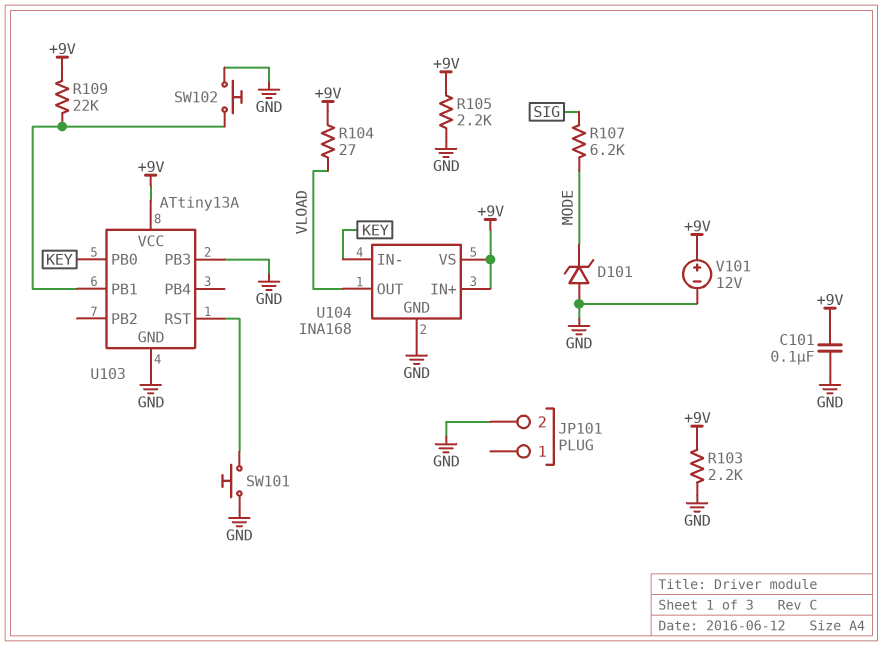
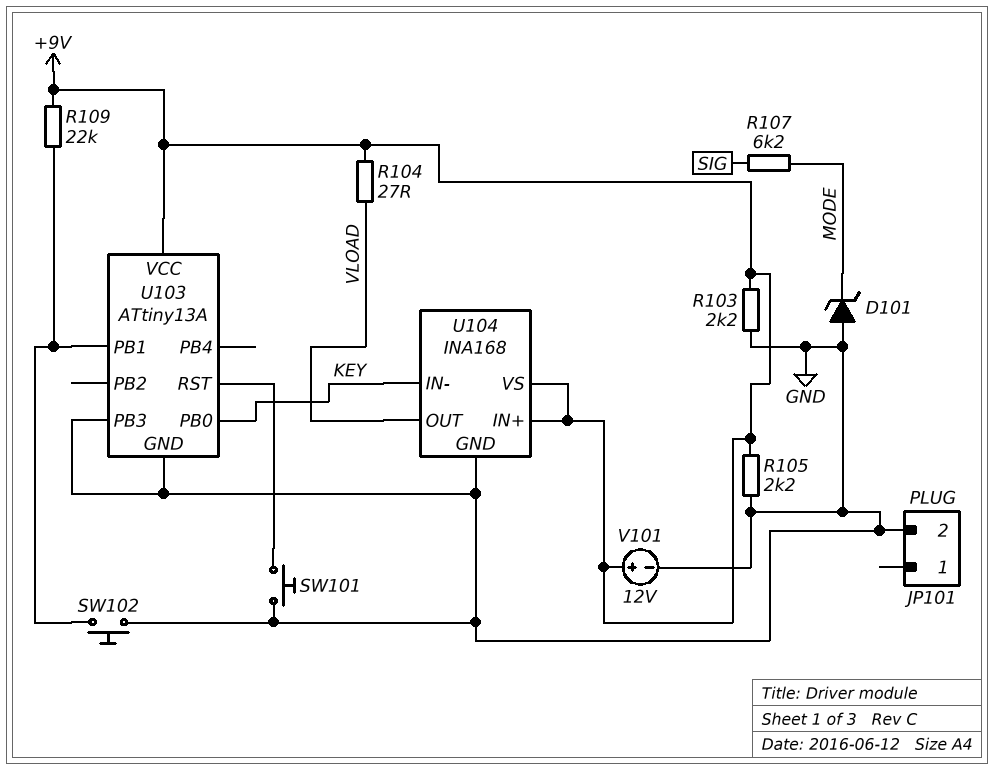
C101: 100nF (+9V, GND) -> none

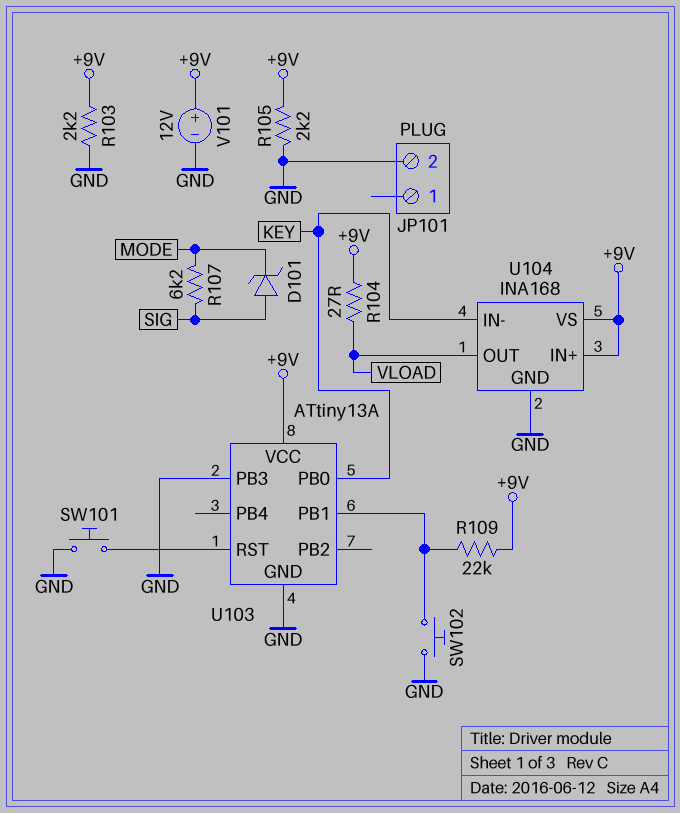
D101: zener (A GND, K MODE) -> zener (A SIG, K MODE)

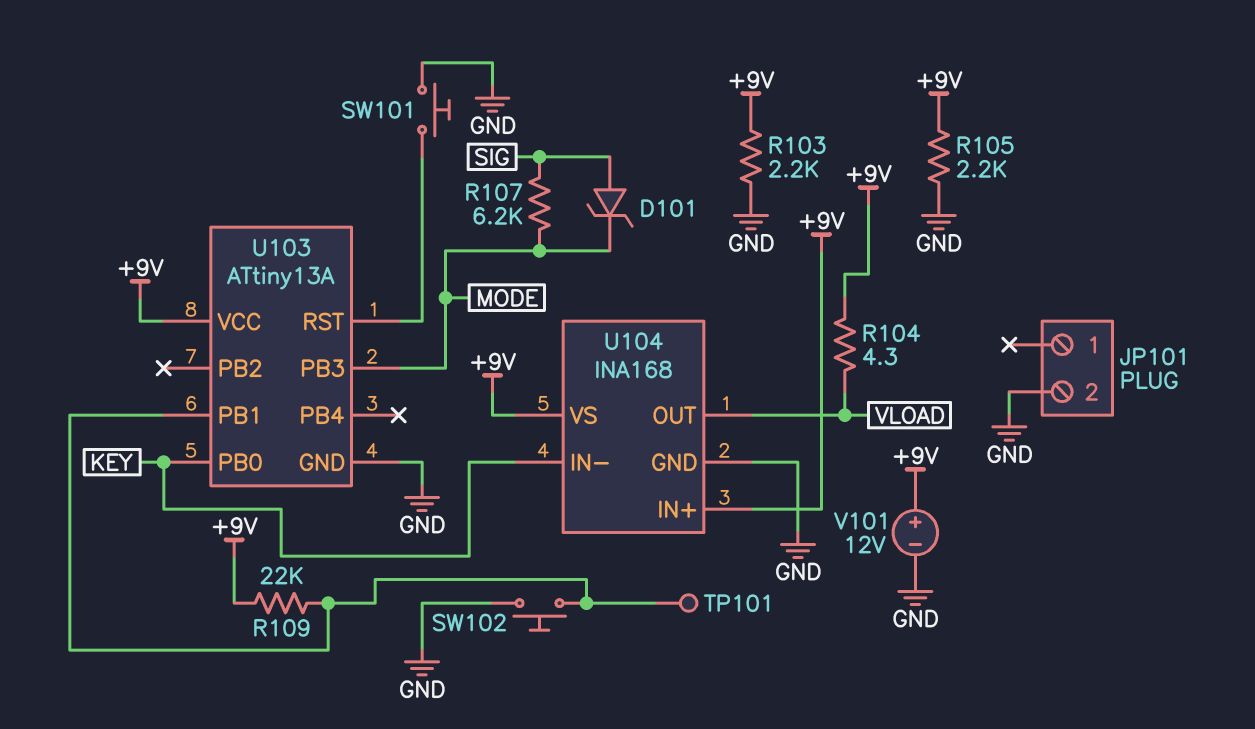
R104: 27 (+9V, VLOAD) -> 4.3 (+9V, VLOAD)
TP101: none -> test point (U103/PB1)
U103 pin PB3: GND -> MODE

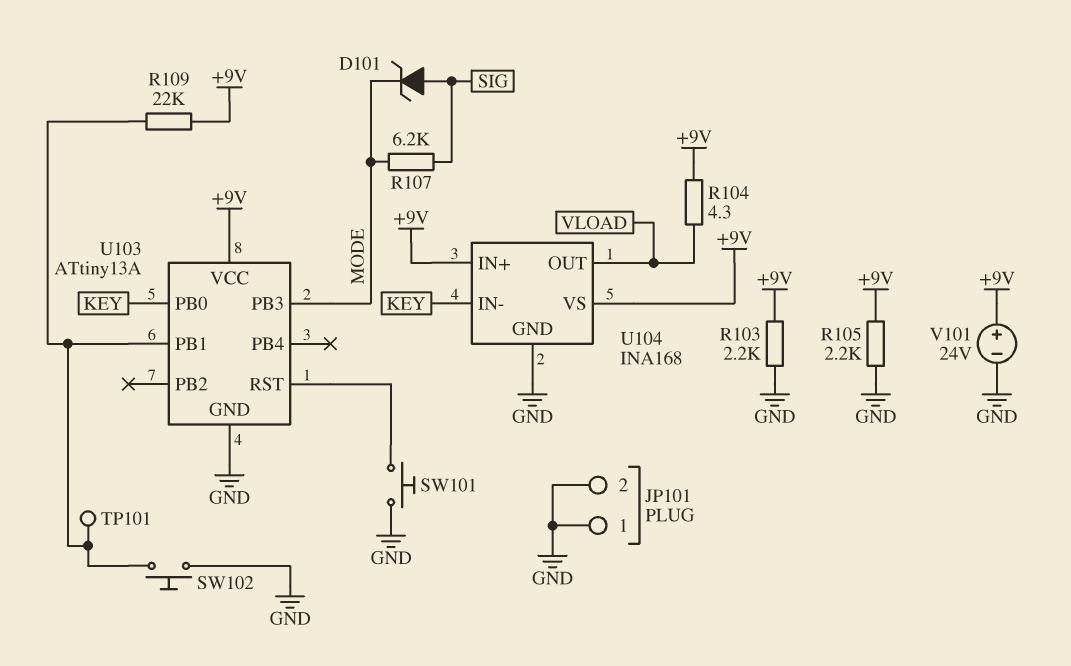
JP101 pin 1: none -> GND
V101: 12V (plus +9V, minus GND) -> 24V (plus +9V, minus GND)

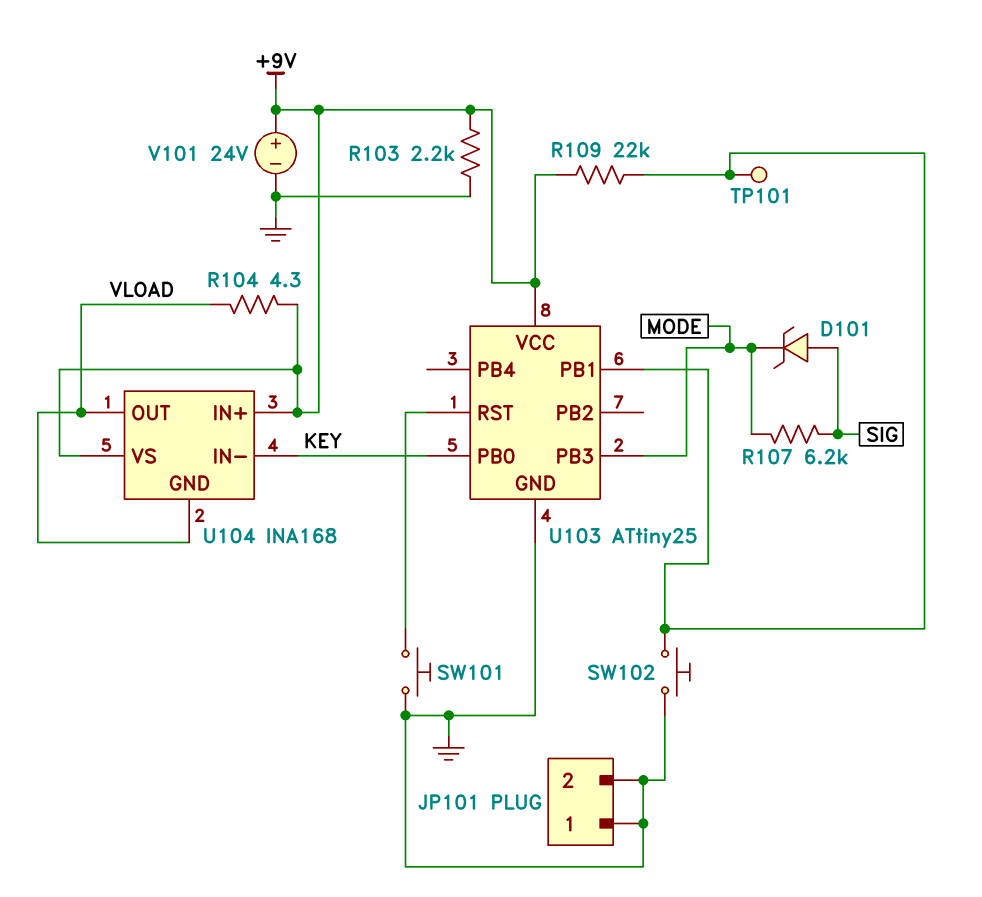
R105: 2.2k (+9V, GND) -> none
U103: ATtiny13A -> ATtiny25
U104 pin GND: GND -> VLOAD

